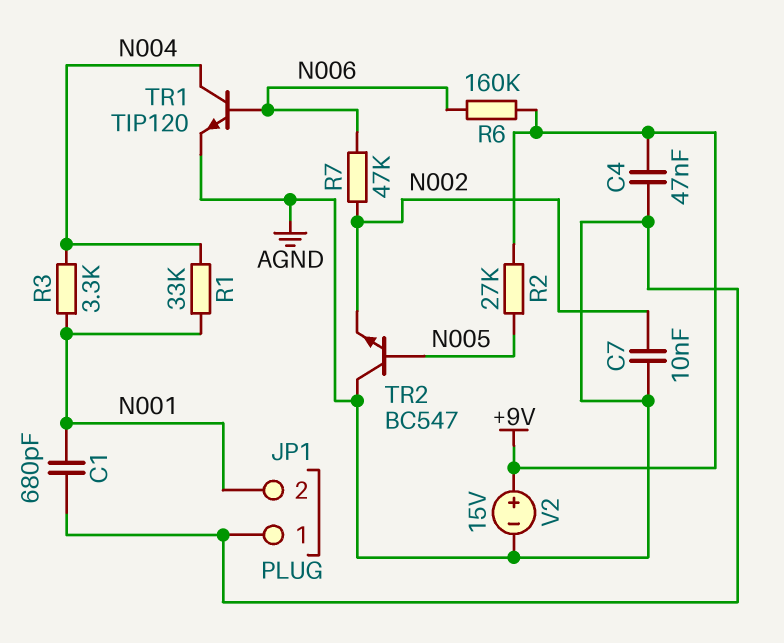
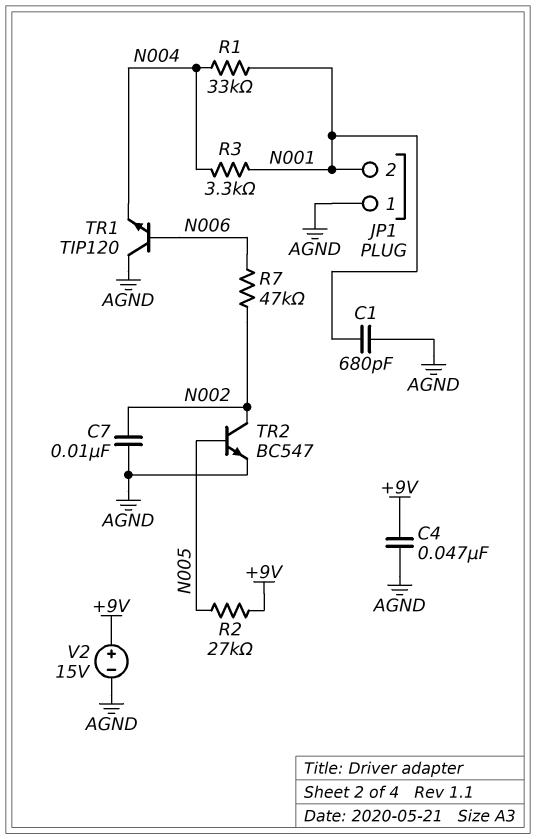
R6: 160k (+9V, N006) -> none
TR1: NPN TIP120 (B N006, C N004, E AGND) -> NPN TIP120 (B N006, C AGND, E N004)
TR2: NPN BC547 (B N005, C AGND, E N002) -> NPN BC547 (B N005, C N002, E AGND)

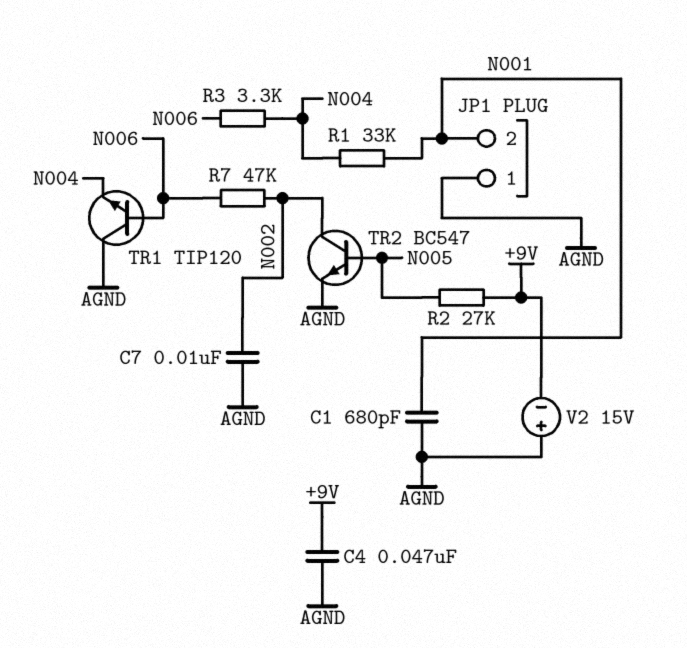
R3: 3.3k (N001, N004) -> 3.3k (N004, N006)
V2: 15V (plus +9V, minus AGND) -> 15V (plus AGND, minus +9V)

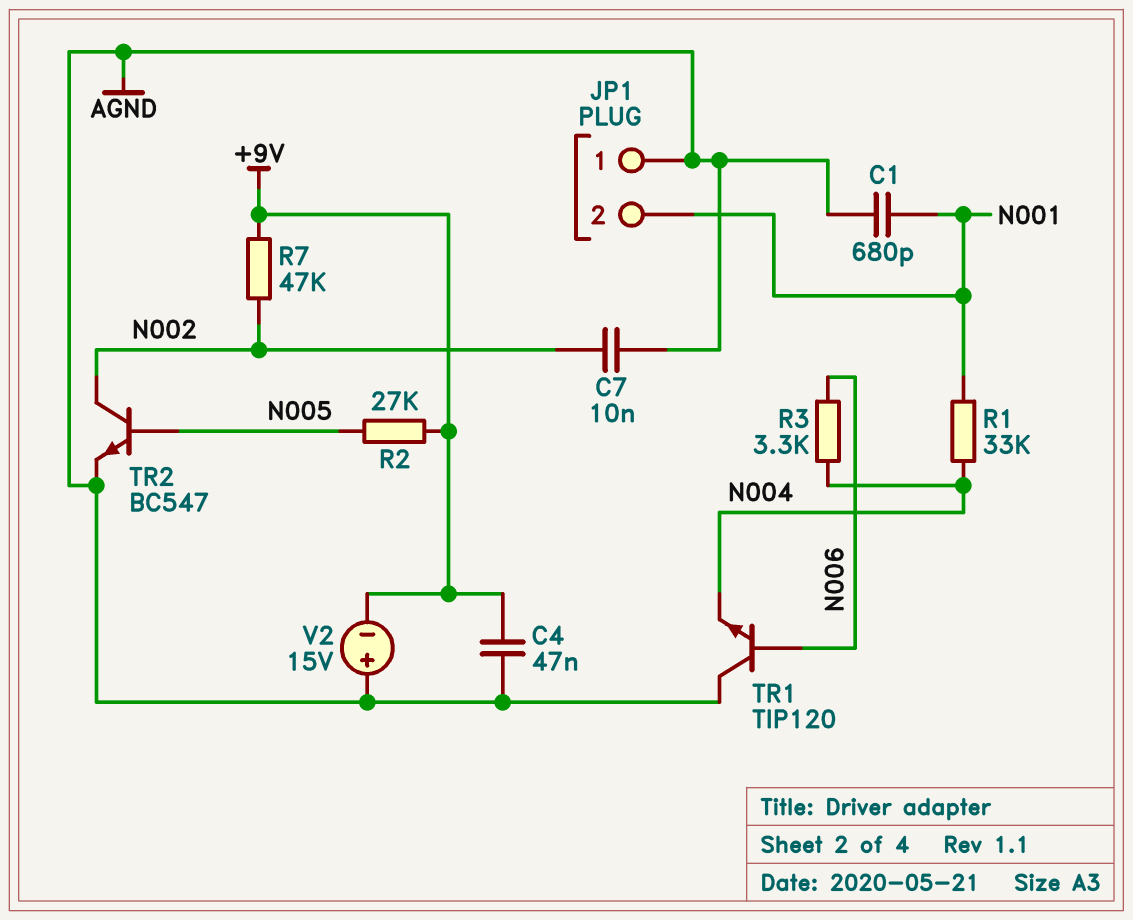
R7: 47k (N002, N006) -> 47k (+9V, N002)

